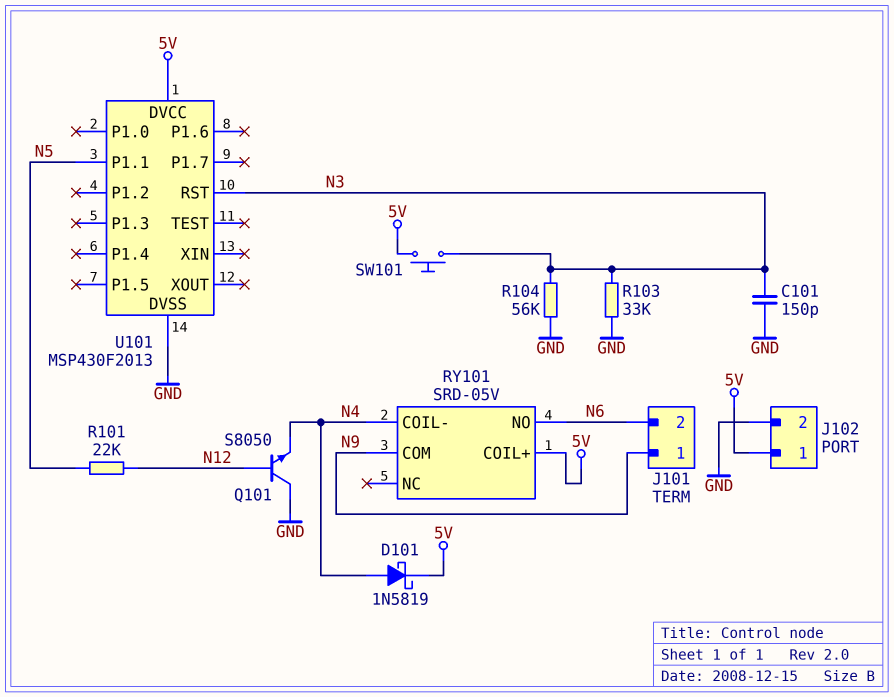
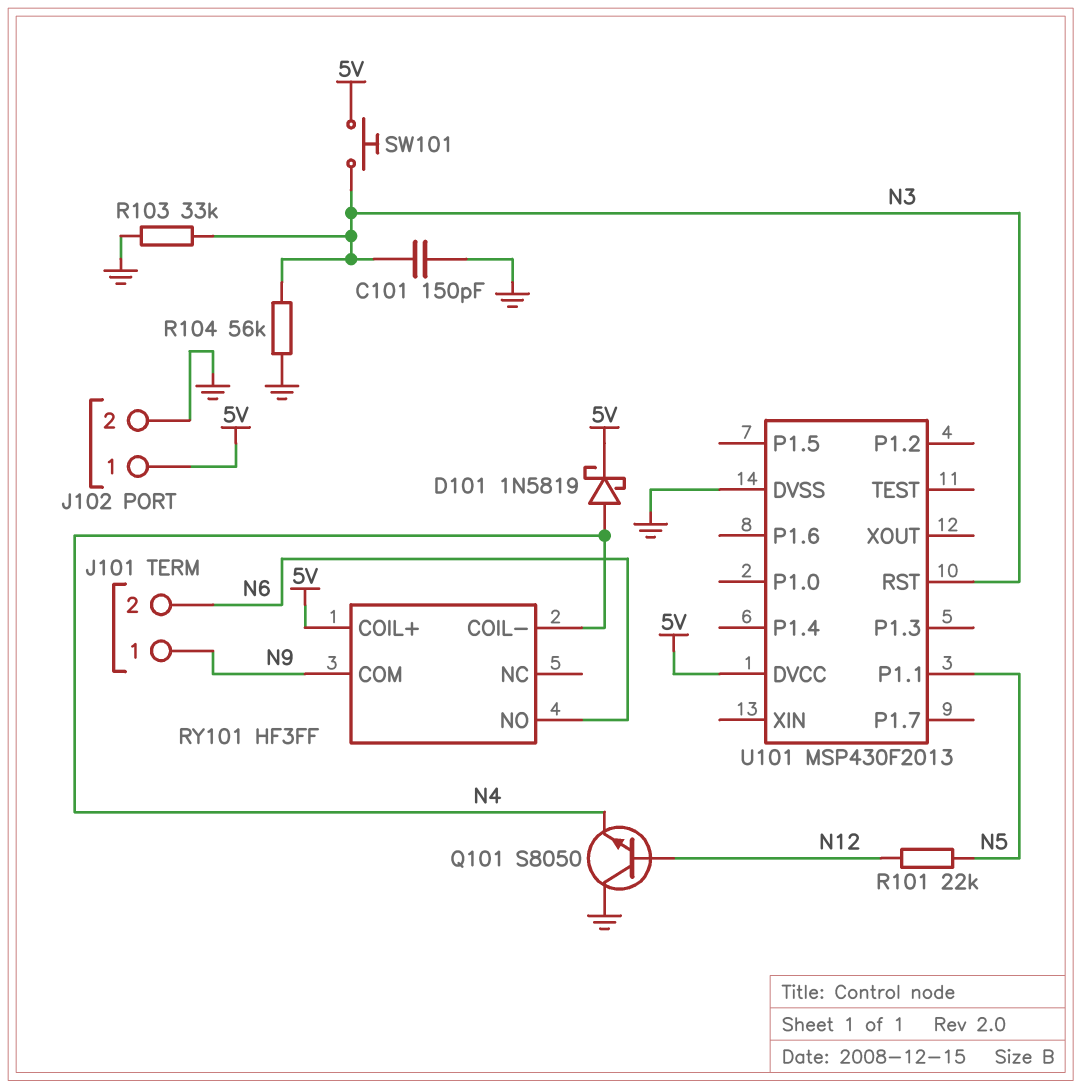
RY101: SRD-05V -> HF3FF

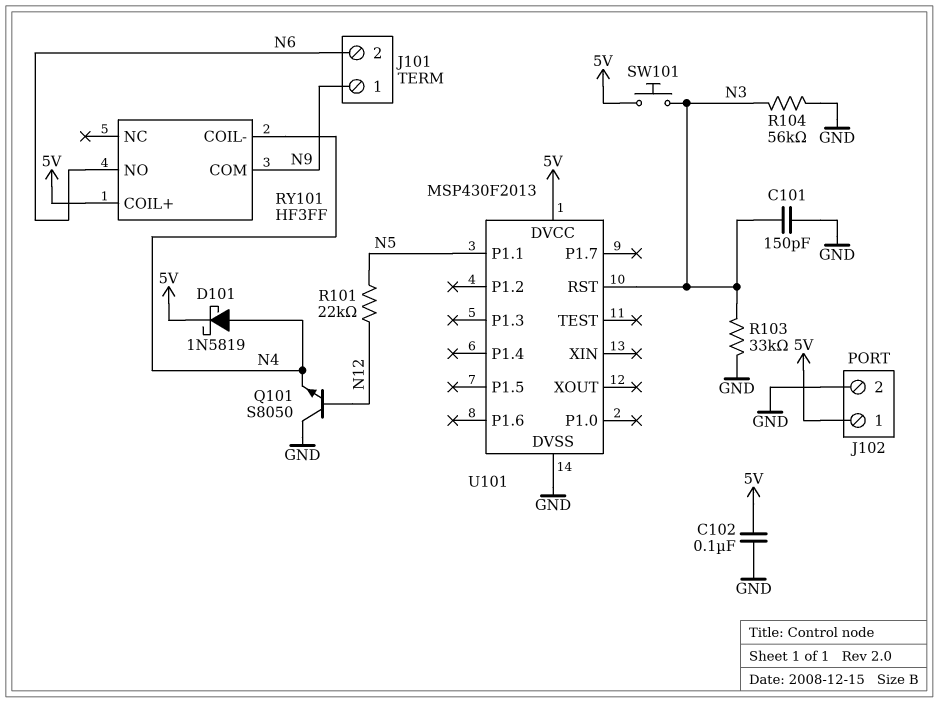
C102: none -> 100nF (5V, GND)

